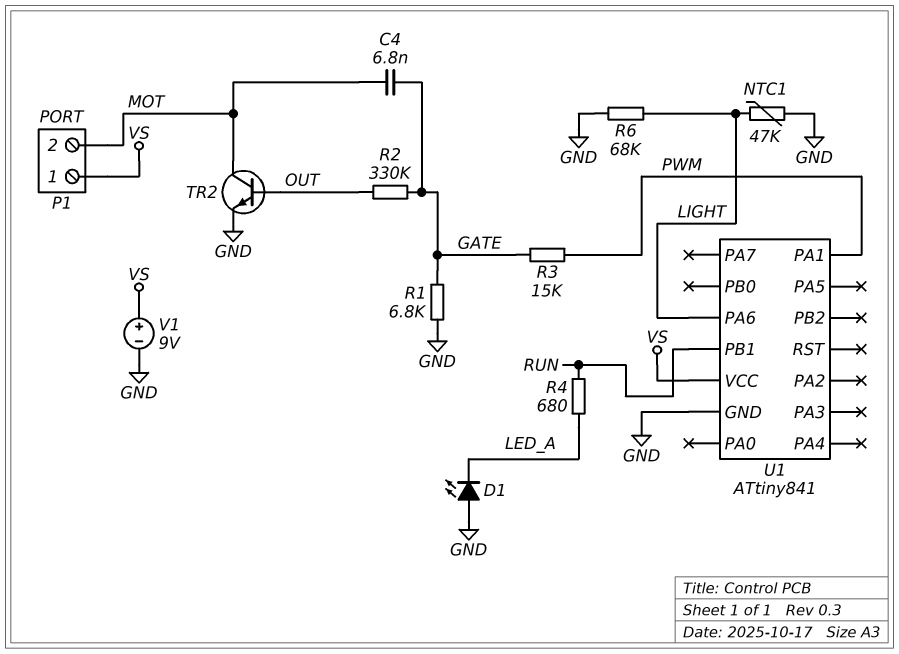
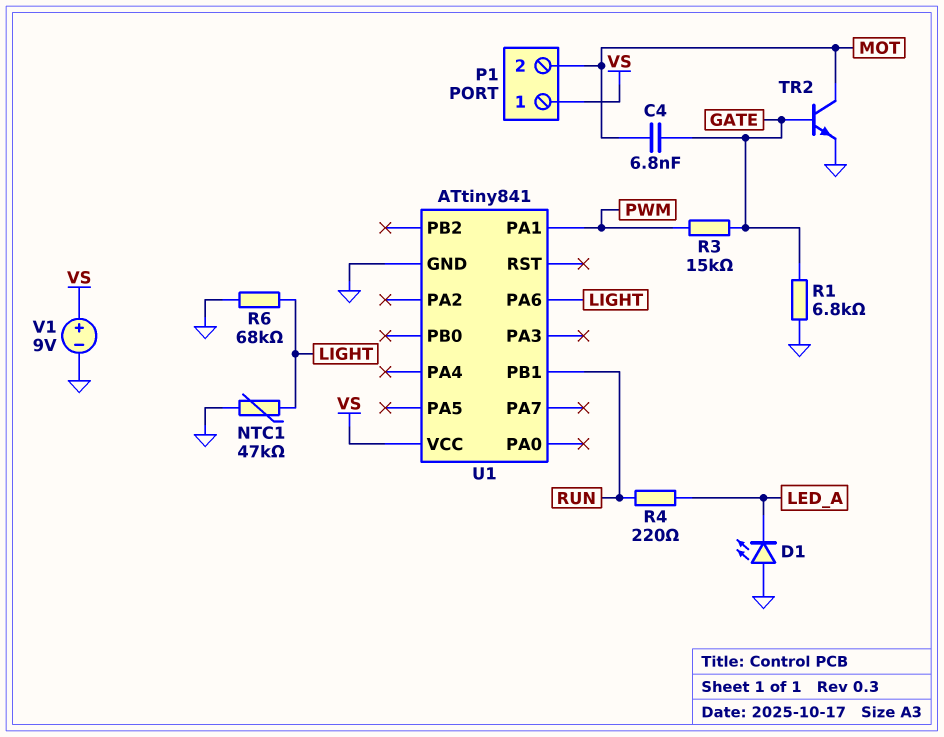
R2: 330k (GATE, OUT) -> none
R4: 680 (LED_A, RUN) -> 220 (LED_A, RUN)
TR2: NPN (B OUT, C MOT, E GND) -> NPN (B GATE, C MOT, E GND)

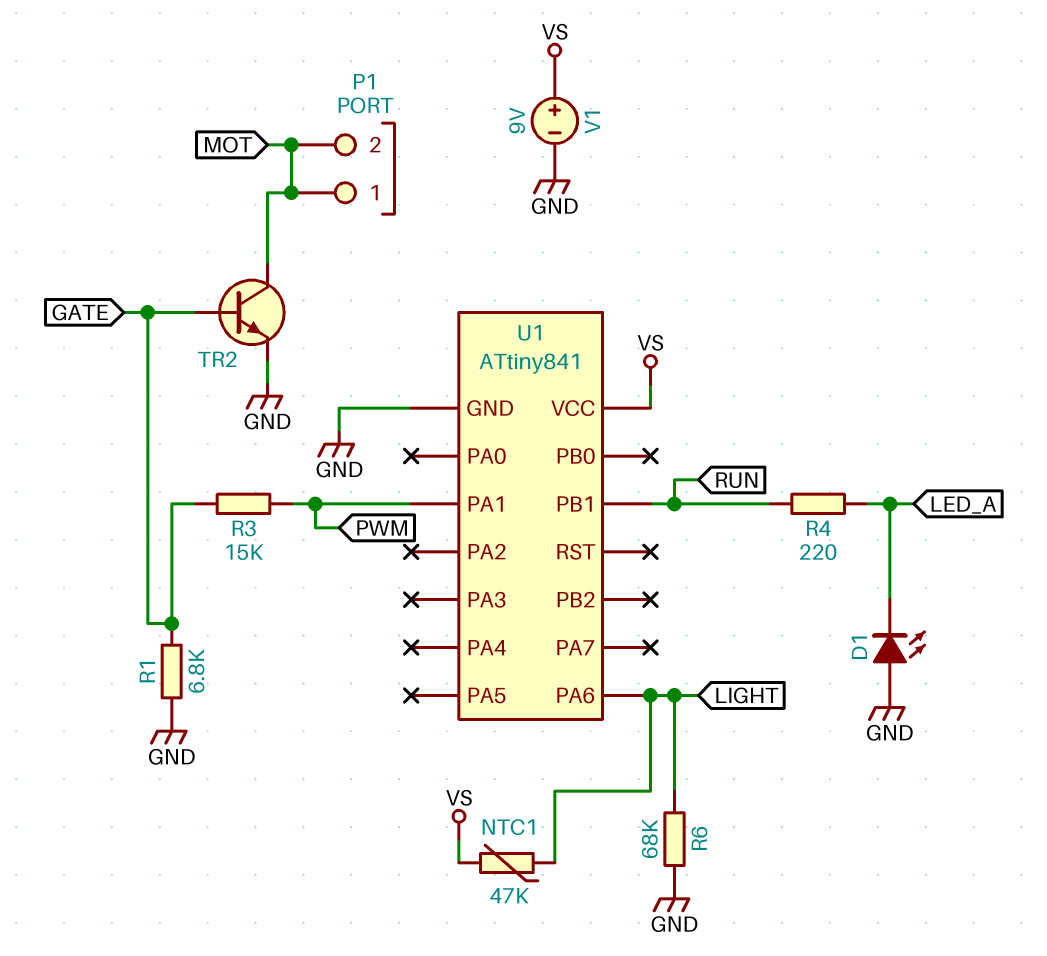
C4: 6.8nF (GATE, MOT) -> none
NTC1: 47k (GND, LIGHT) -> 47k (LIGHT, VS)
P1 pin 1: VS -> MOT

